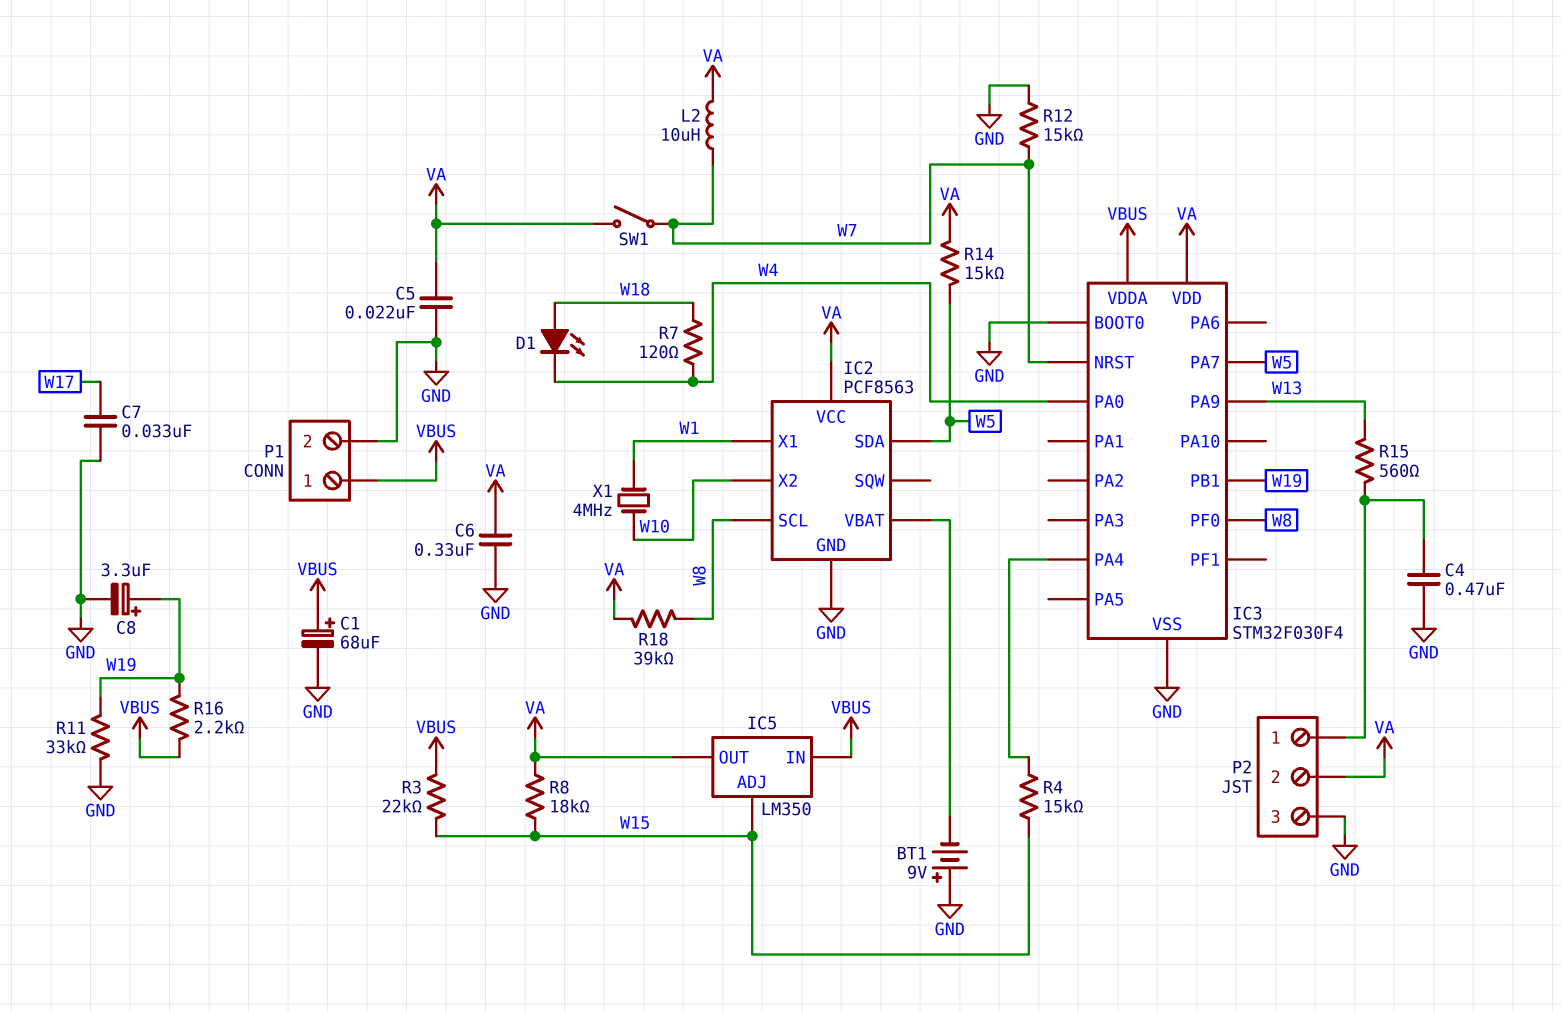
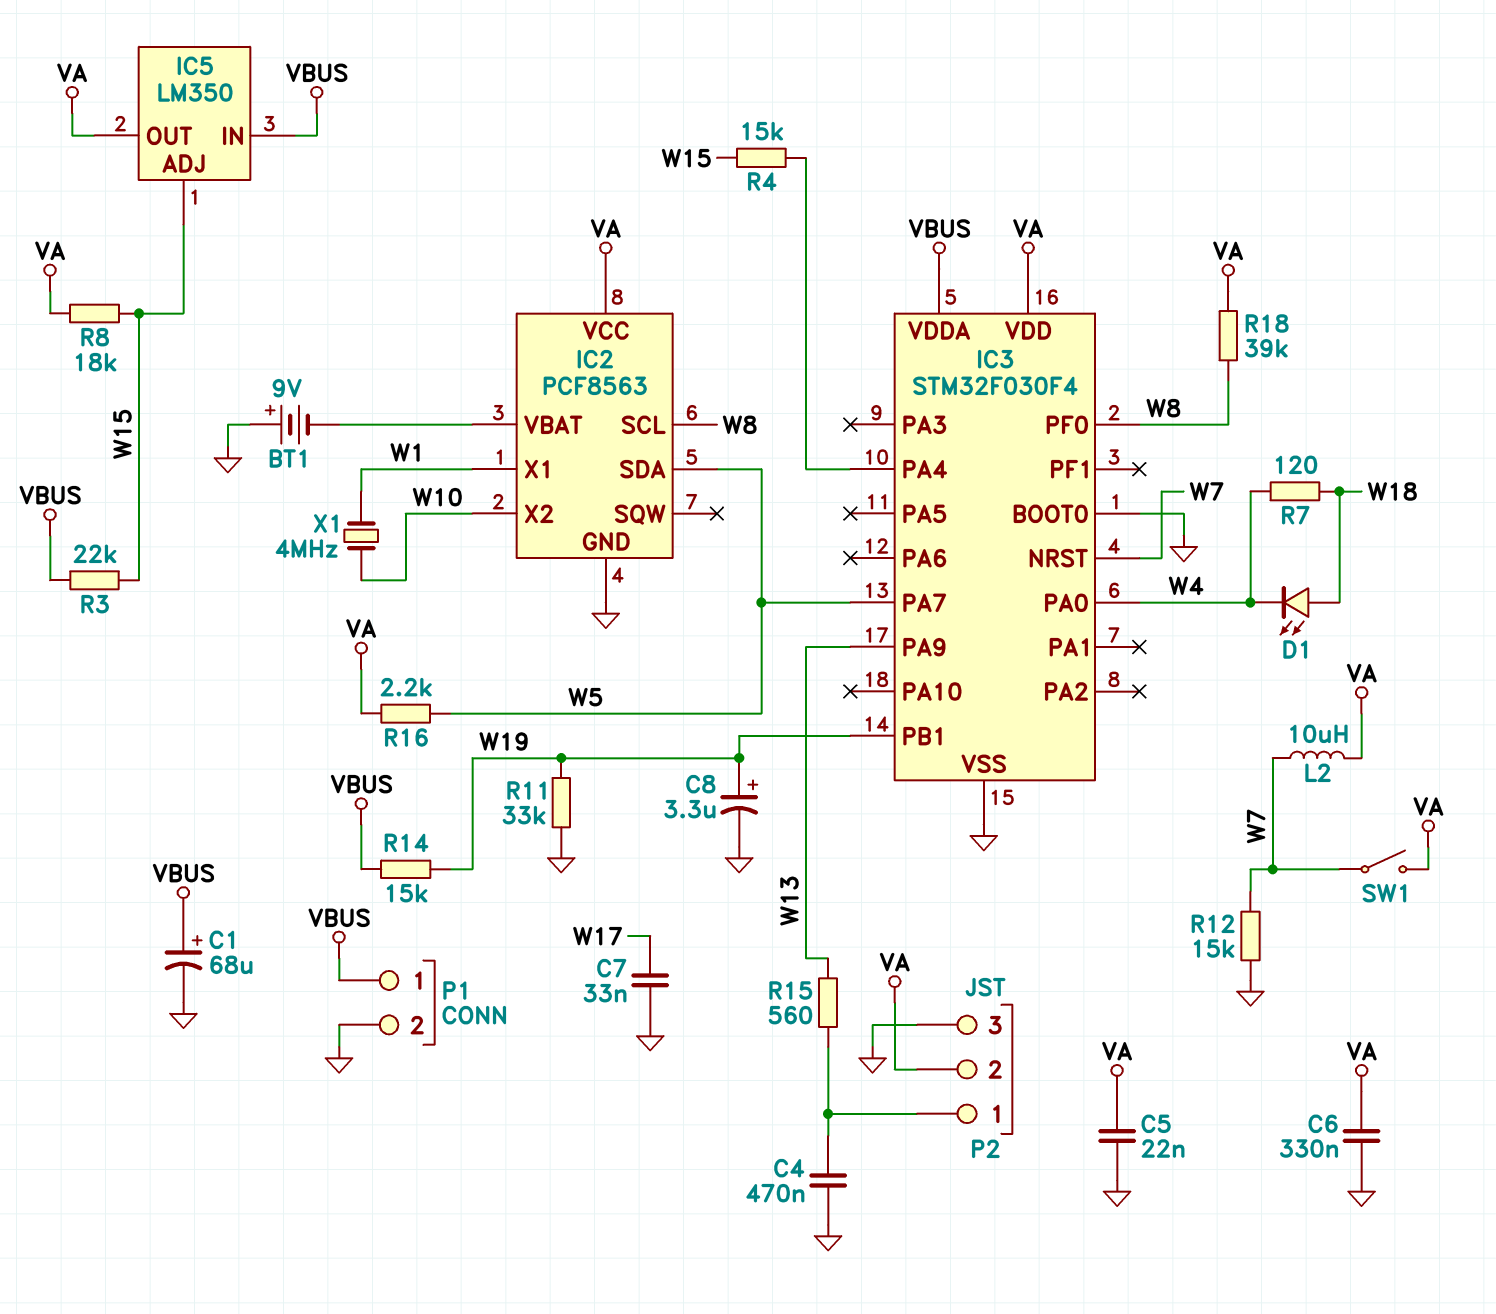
R14: 15k (VA, W5) -> 15k (VBUS, W19)
R16: 2.2k (VBUS, W19) -> 2.2k (VA, W5)

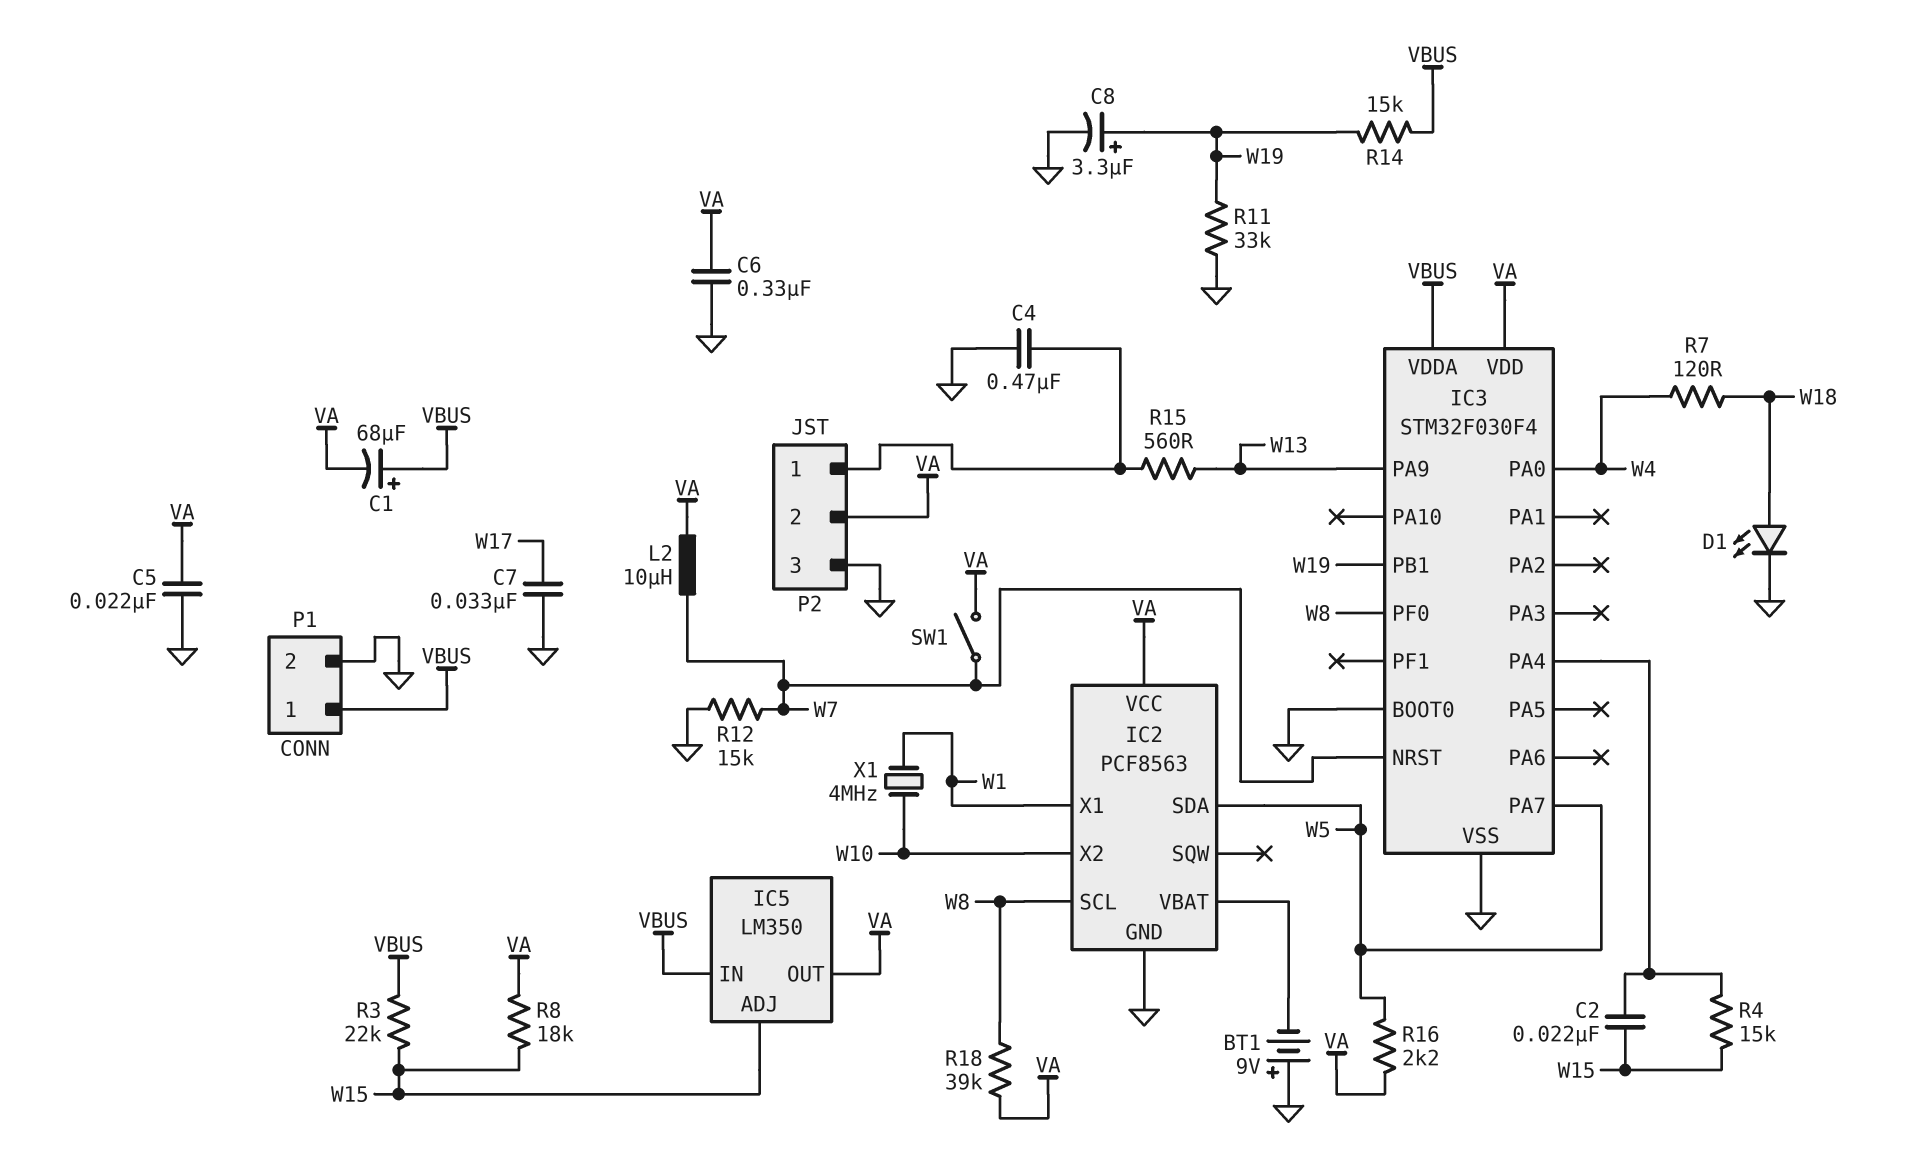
C1: 68uF (plus VBUS, minus GND) -> 68uF (plus VBUS, minus VA)
C2: none -> 22nF (IC3/PA4, W15)
D1: LED (A W18, K W4) -> LED (A W18, K GND)

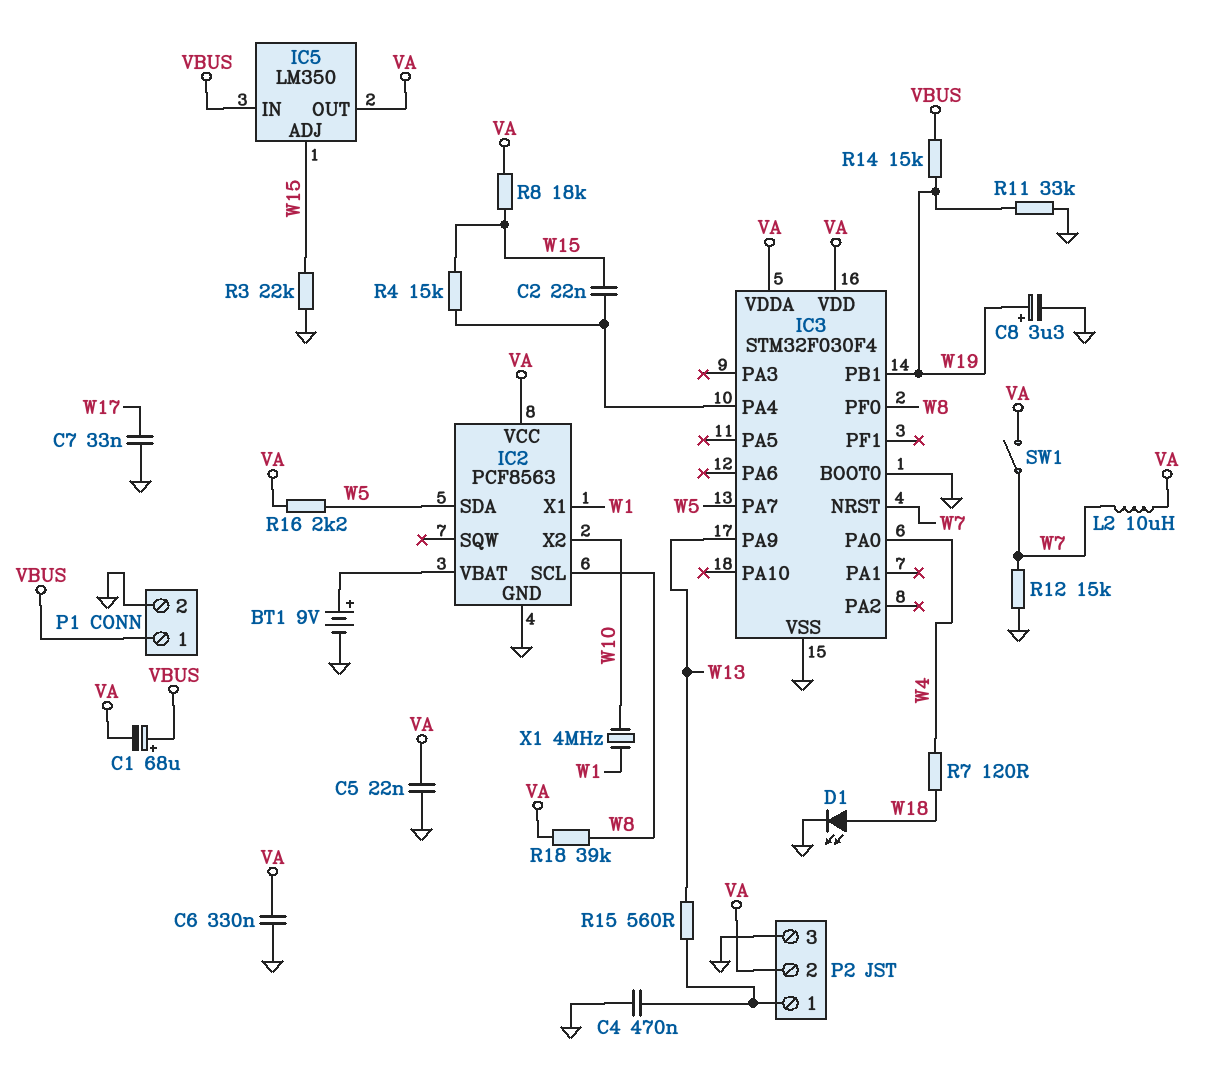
BT1: 9V (plus GND, minus IC2/VBAT) -> 9V (plus IC2/VBAT, minus GND)
IC3 pin VDDA: VBUS -> VA
R3: 22k (VBUS, W15) -> 22k (GND, W15)

